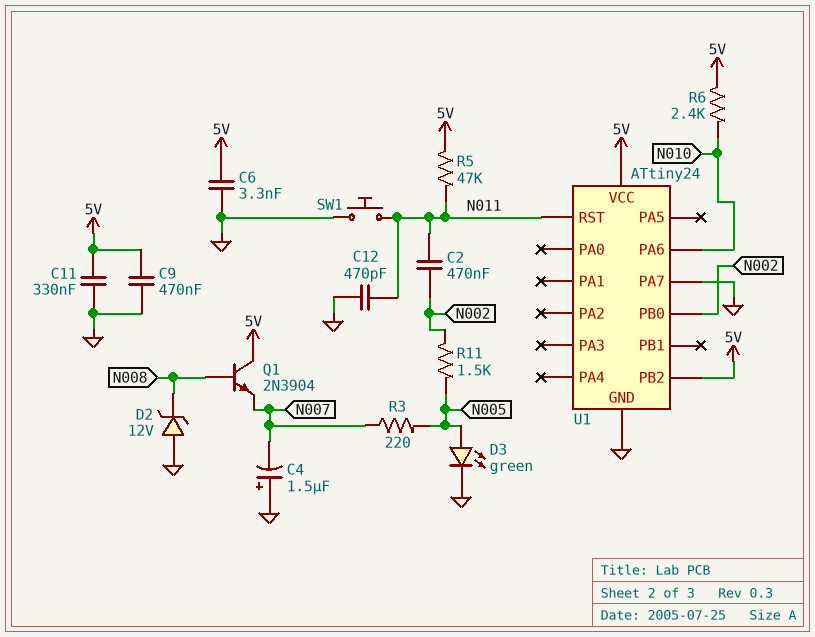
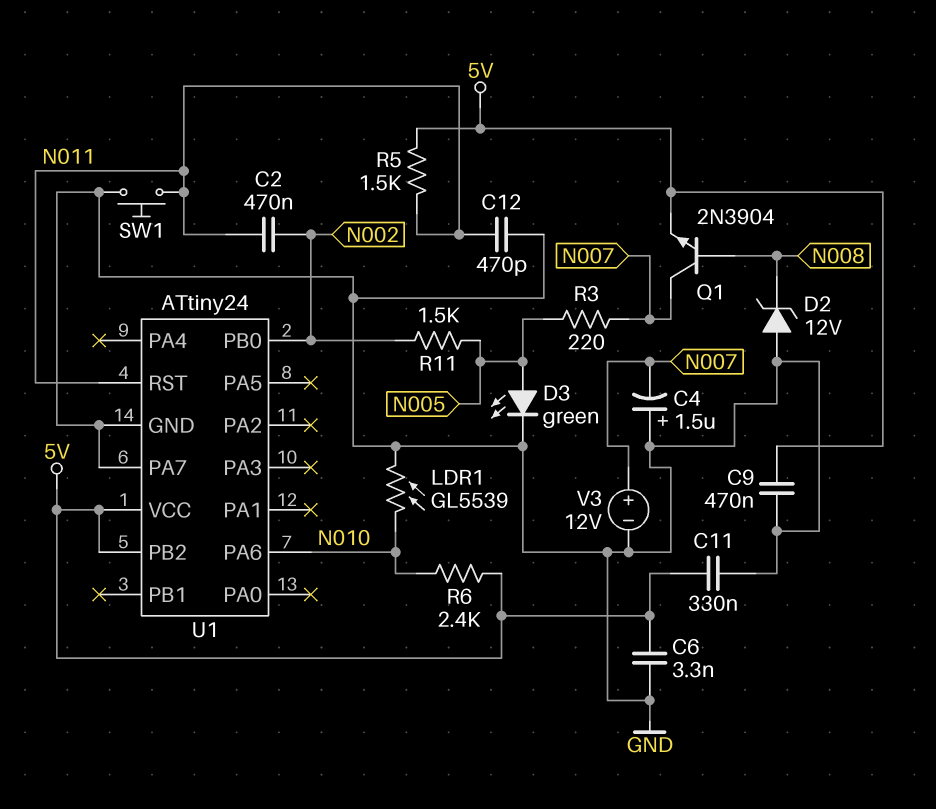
LDR1: none -> GL5539 (GND, N010)
Q1: NPN 2N3904 (B N008, C 5V, E N007) -> NPN 2N3904 (B N008, C N007, E 5V)
R5: 47k (5V, N011) -> 1.5k (5V, N011)
V3: none -> 12V (plus N007, minus GND)

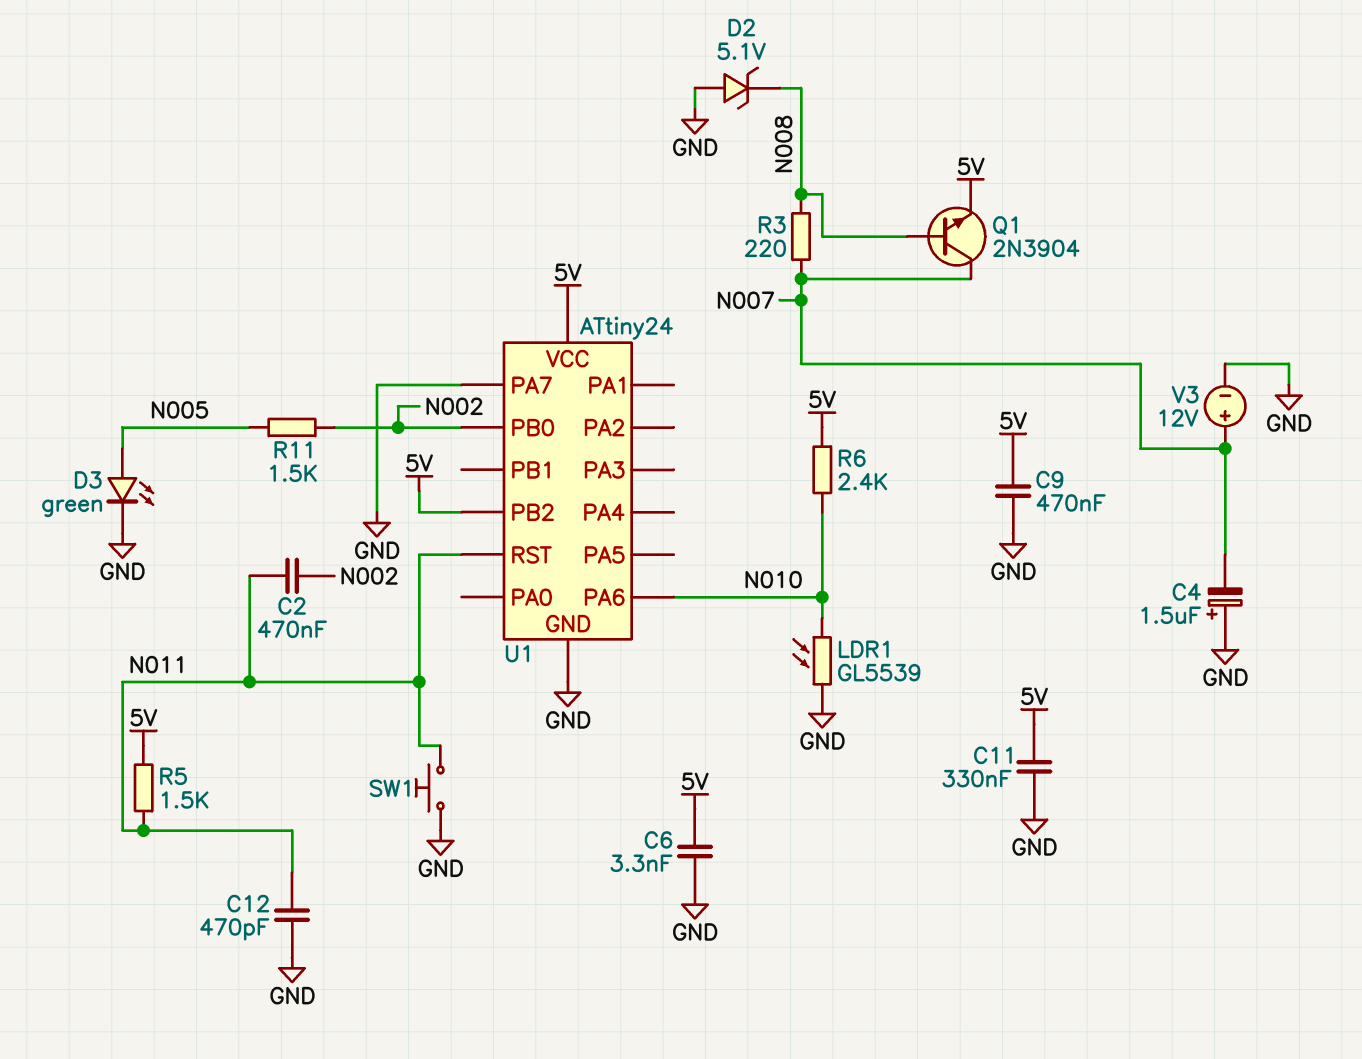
D2: zener 12V (A GND, K N008) -> zener 5.1V (A GND, K N008)
R3: 220 (N005, N007) -> 220 (N007, N008)

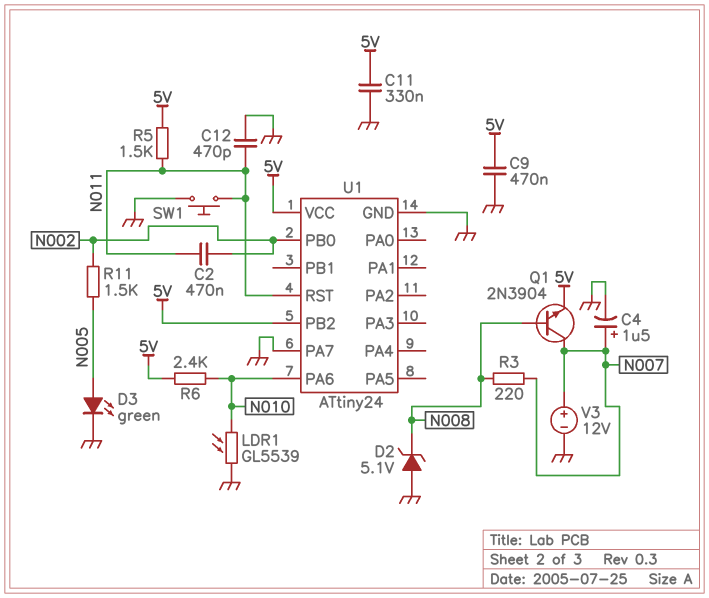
C4: 1.5uF (plus GND, minus N007) -> 1.5uF (plus N007, minus GND)
C6: 3.3nF (5V, GND) -> none

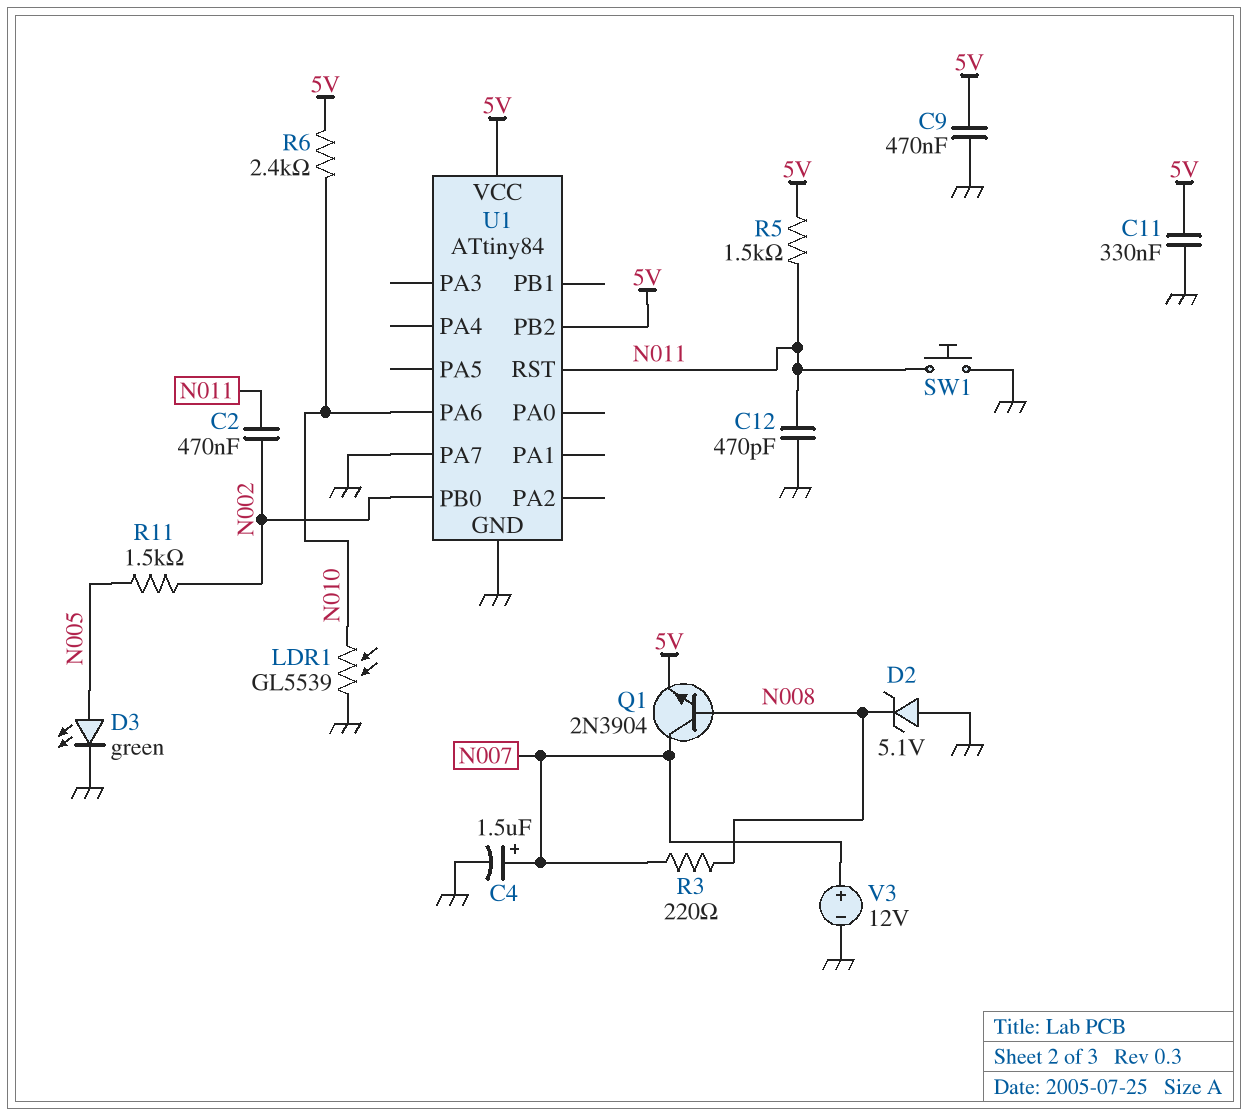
U1: ATtiny24 -> ATtiny84

